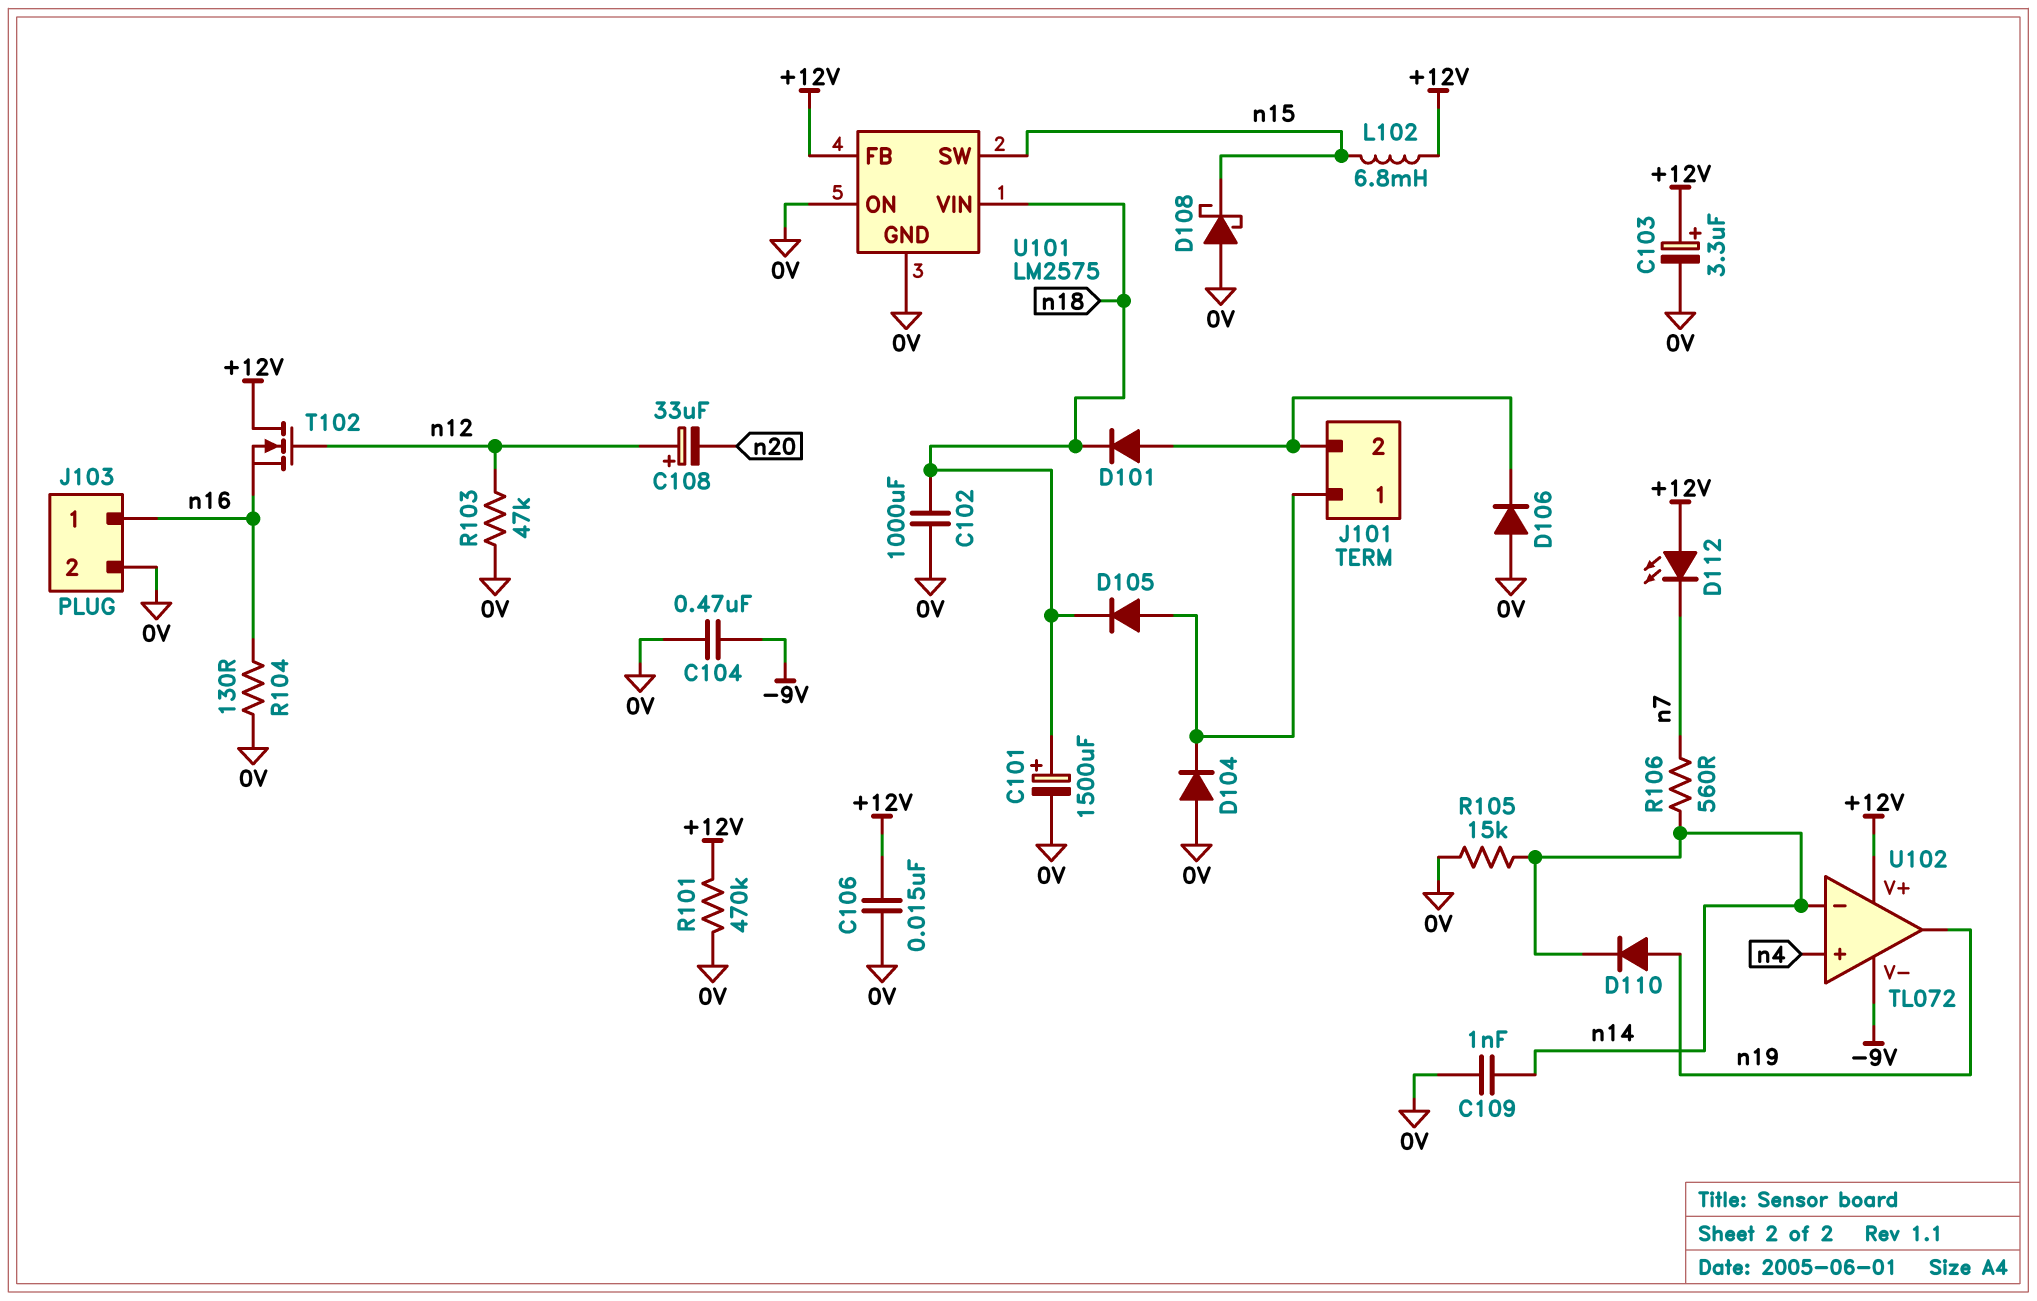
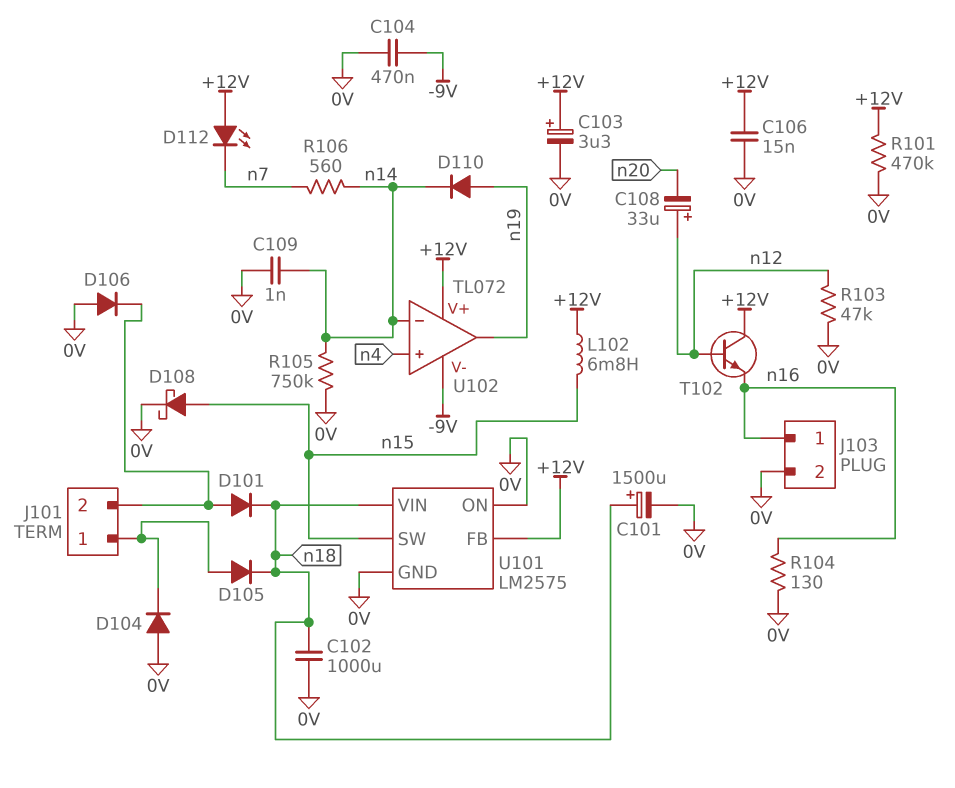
D108: schottky (A 0V, K n15) -> schottky (A n15, K 0V)
R105: 15k (0V, n14) -> 750k (0V, n14)
T102: NMOS (G n12, D +12V, S n16) -> NPN (B n12, C +12V, E n16)

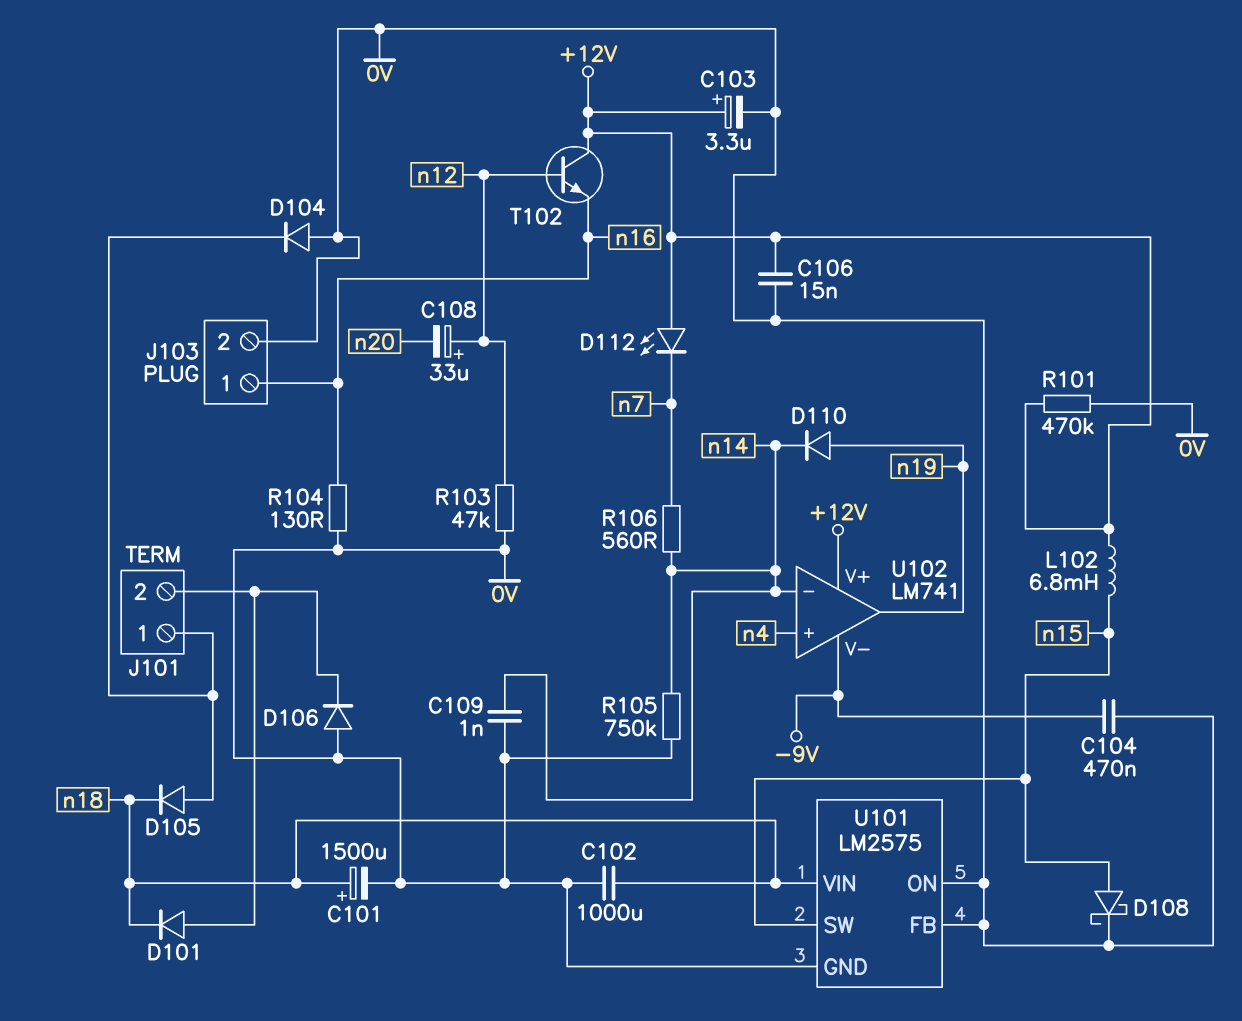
U101 pin FB: +12V -> 0V
U102: TL072 -> LM741

